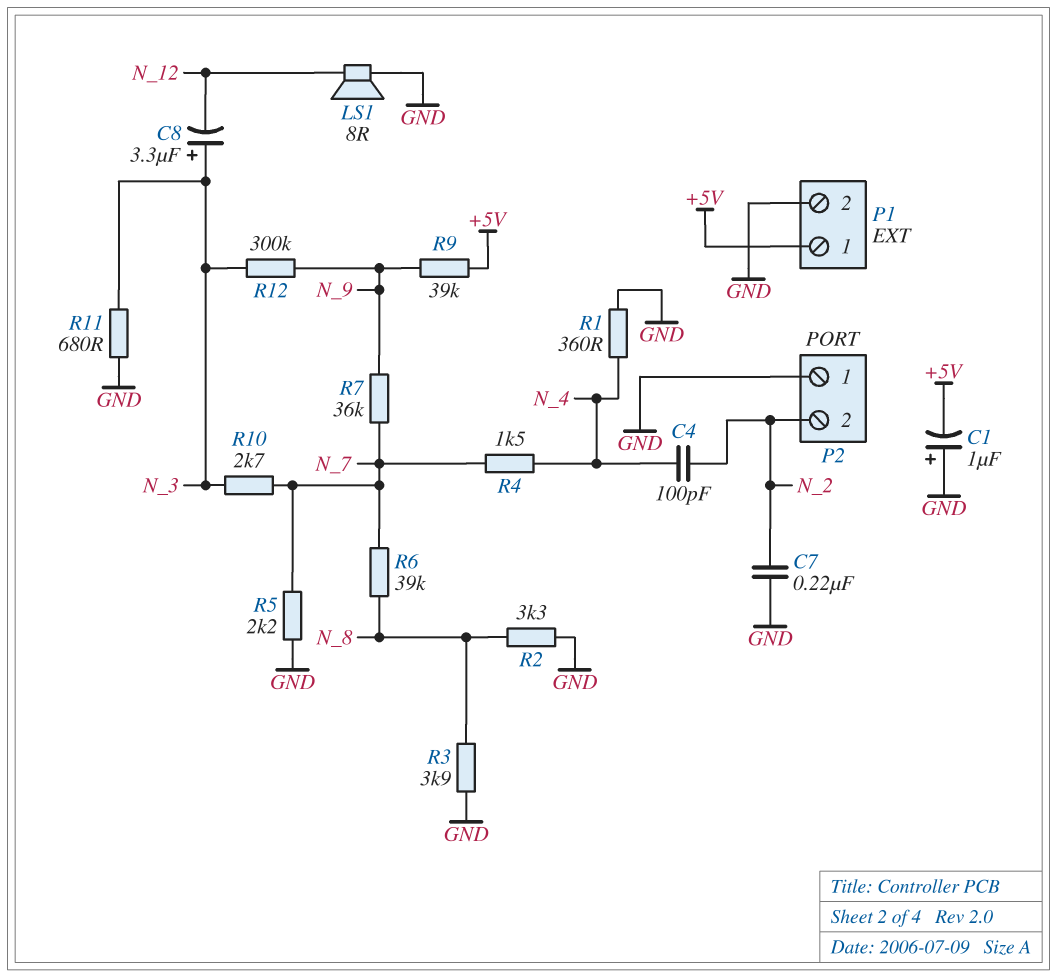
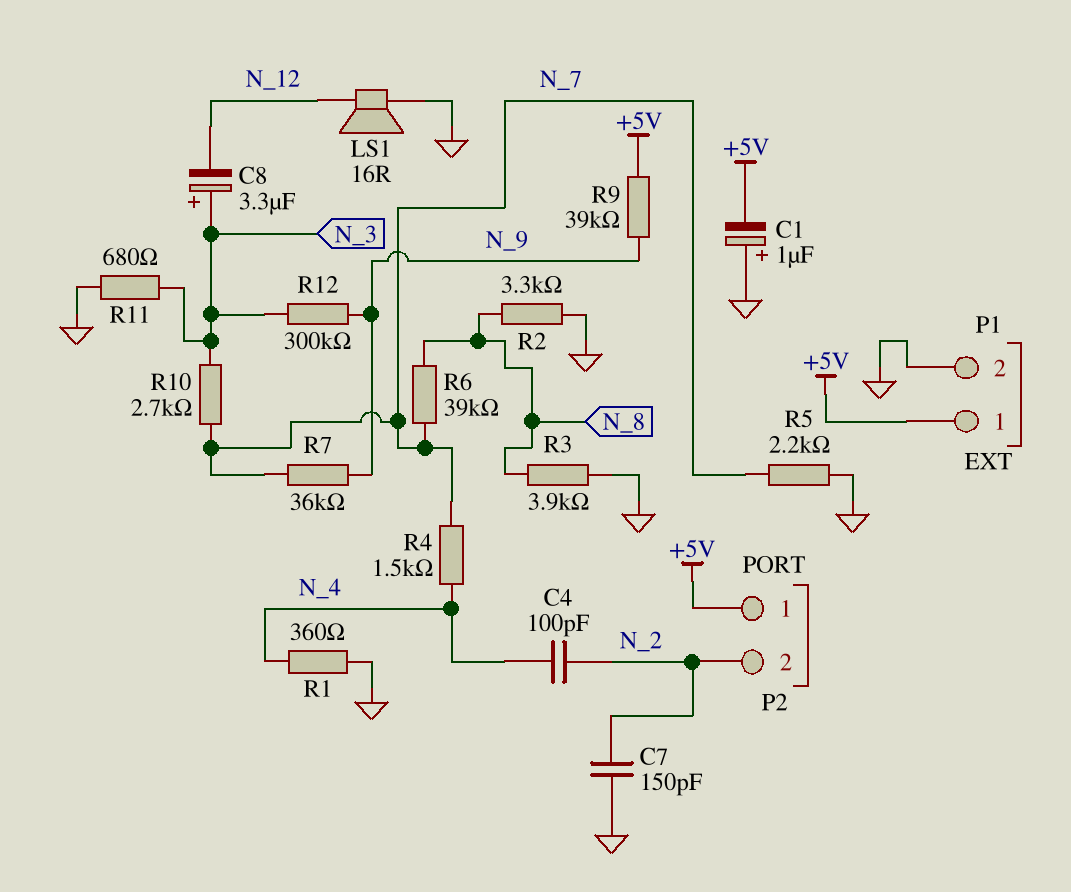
C7: 220nF (GND, N_2) -> 150pF (GND, N_2)
LS1: speaker 8R (GND, N_12) -> speaker 16R (GND, N_12)
P2 pin 1: GND -> +5V

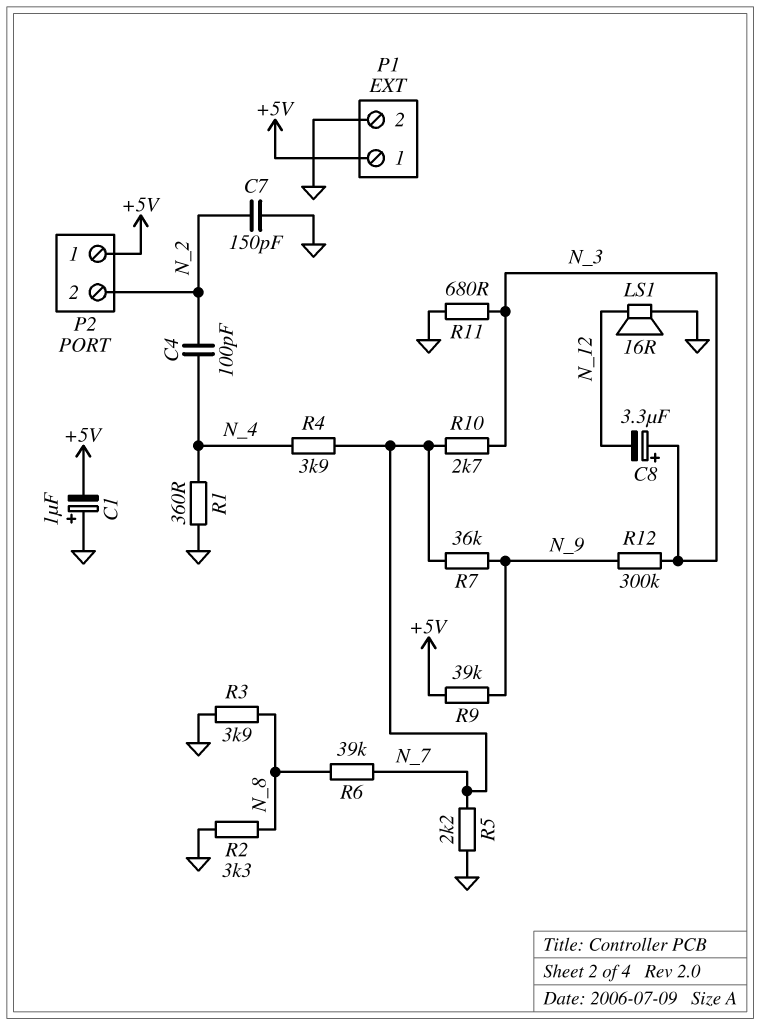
R4: 1.5k (N_4, N_7) -> 3.9k (N_4, N_7)

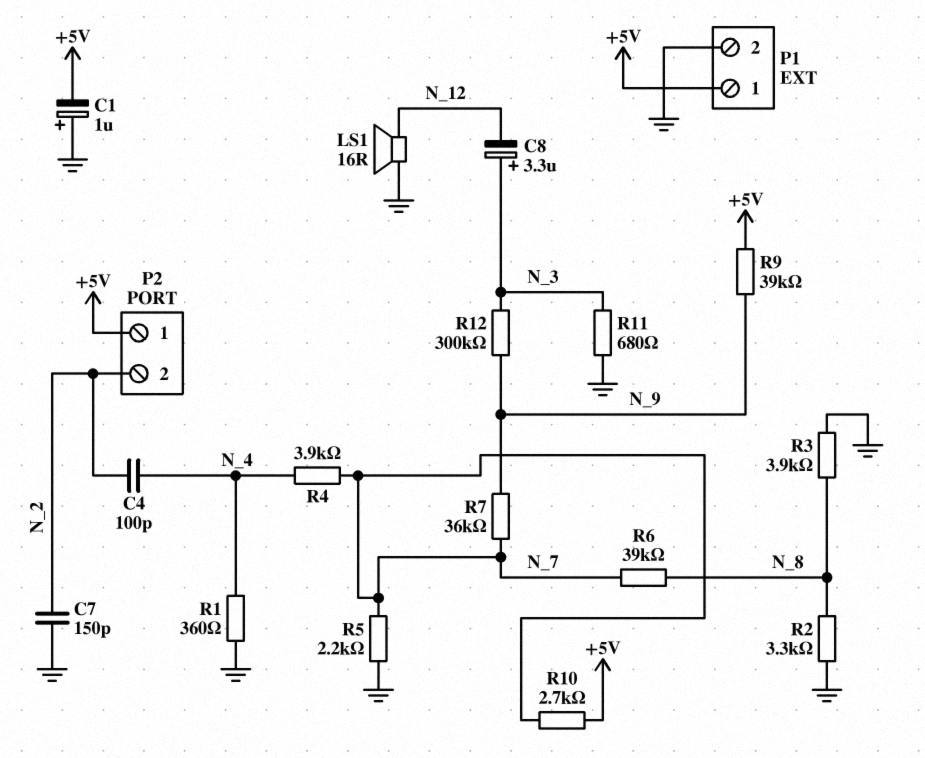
R10: 2.7k (N_3, N_7) -> 2.7k (+5V, N_7)

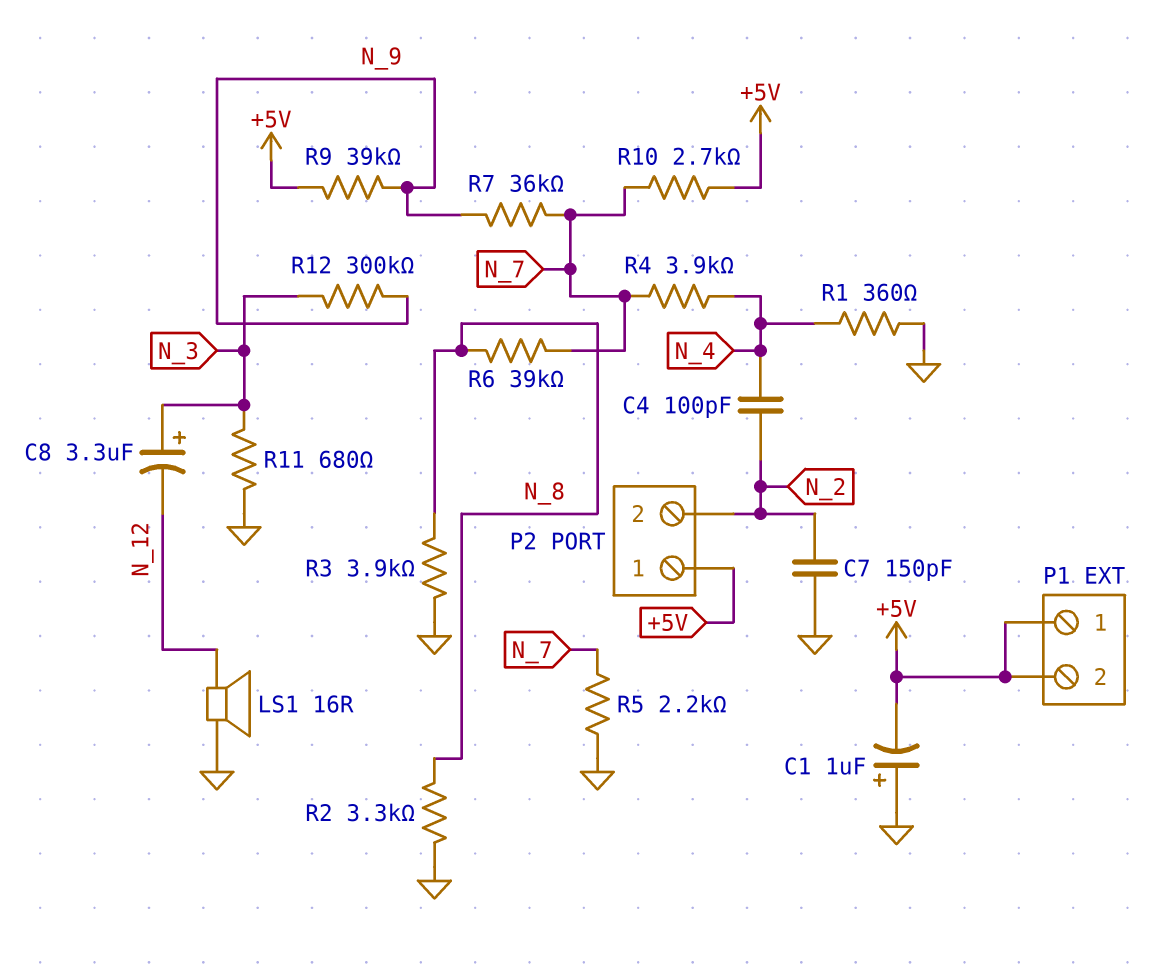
P1 pin 2: GND -> +5V

